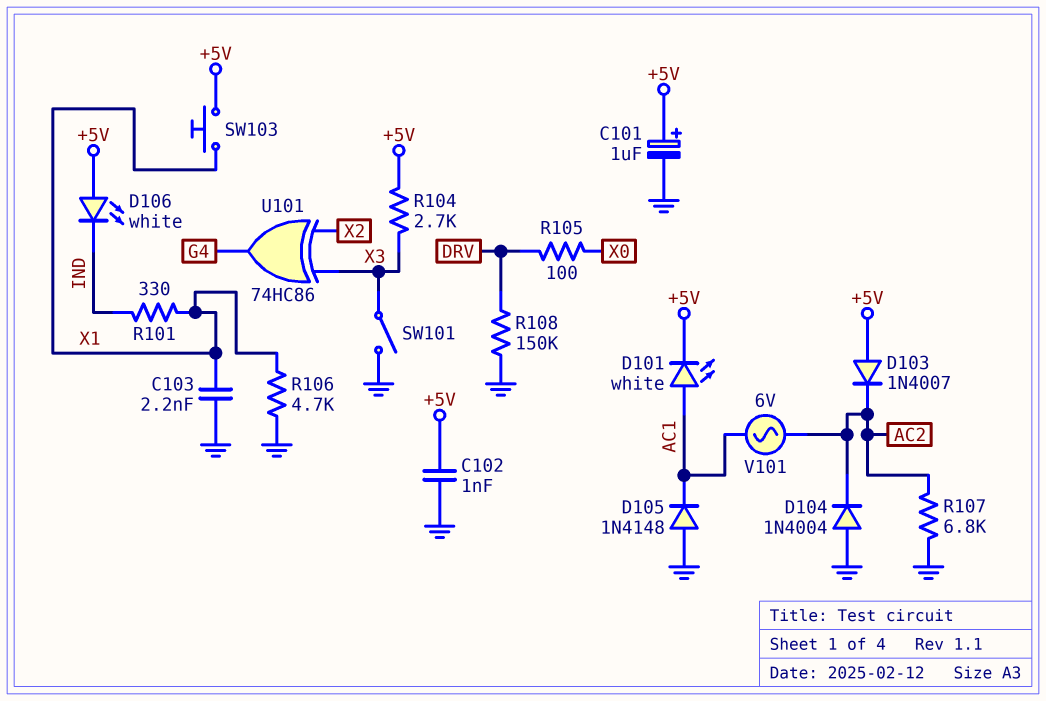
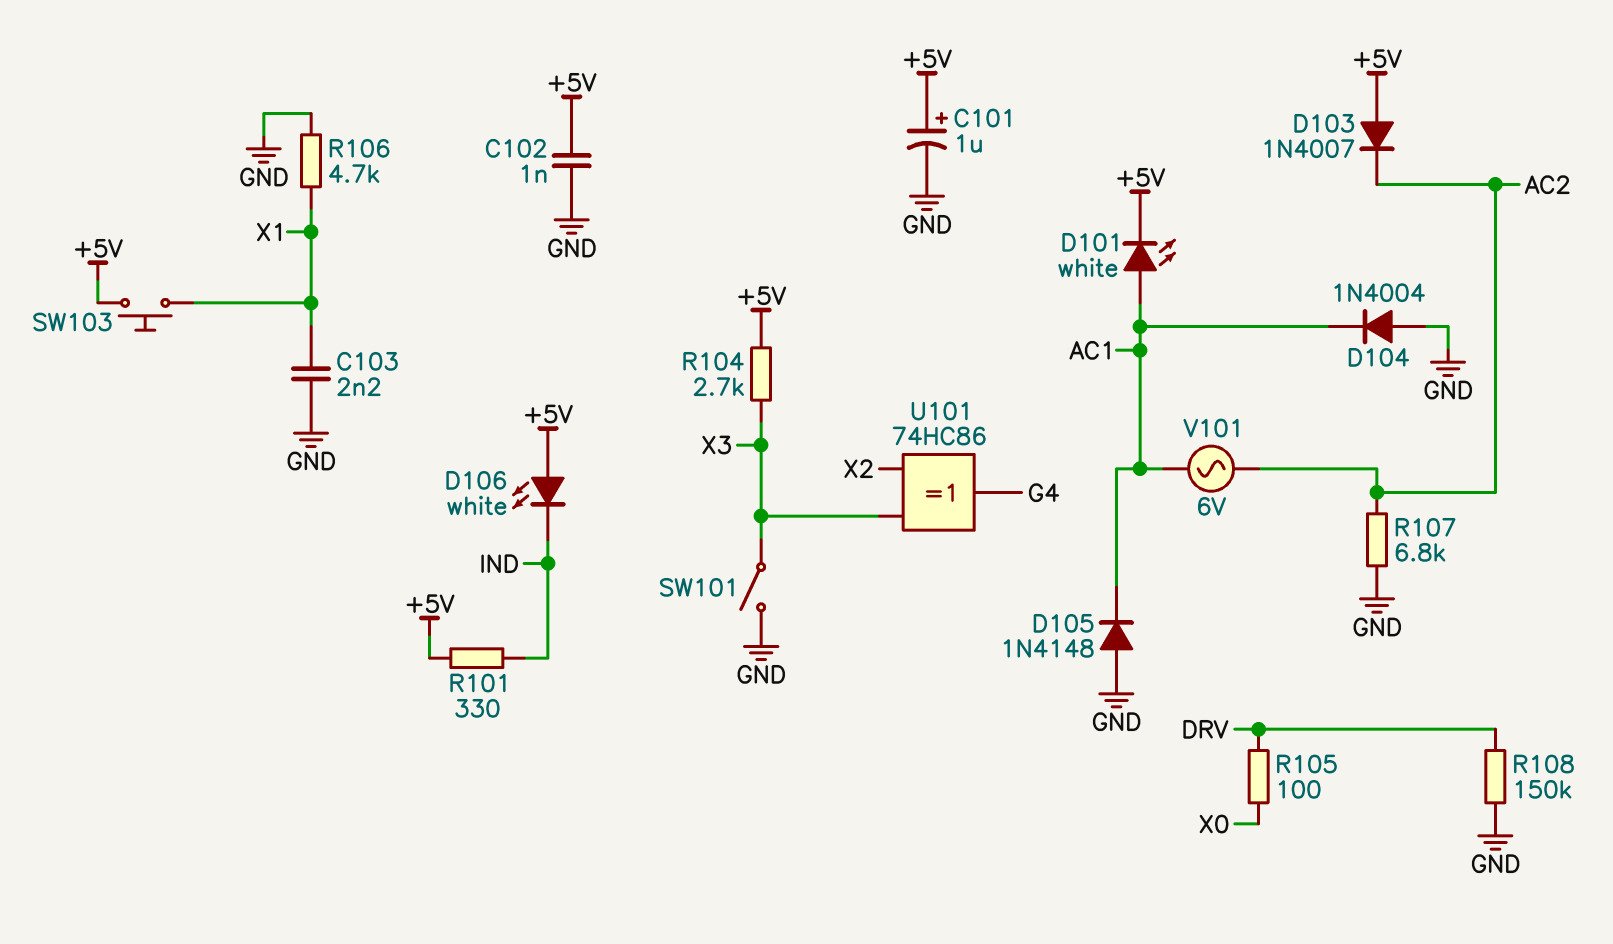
D104: diode 1N4004 (A GND, K AC2) -> diode 1N4004 (A GND, K AC1)
R101: 330 (IND, X1) -> 330 (+5V, IND)

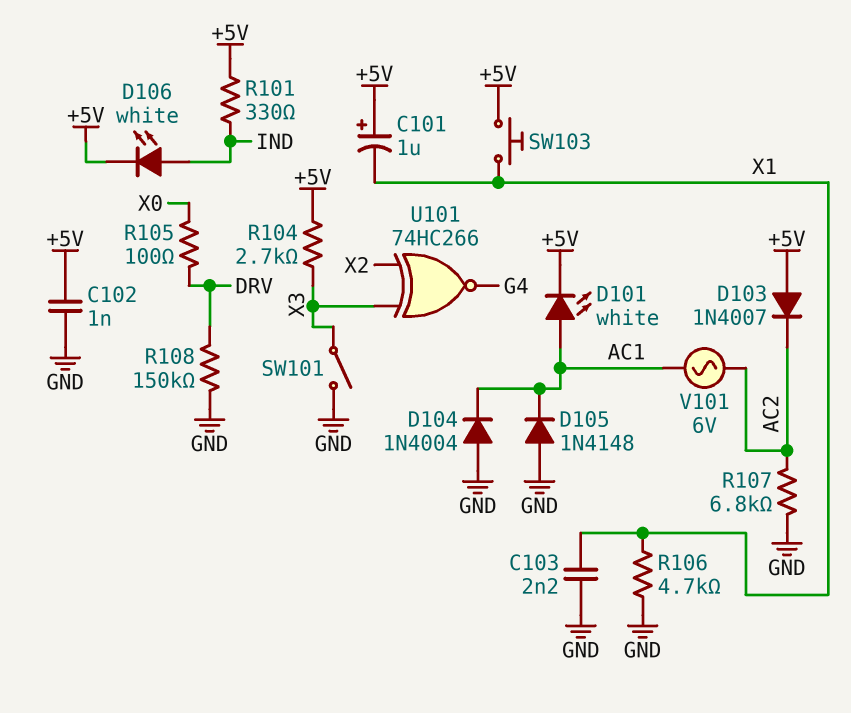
C101: 1uF (plus +5V, minus GND) -> 1uF (plus +5V, minus X1)
D106: LED white (A +5V, K IND) -> LED white (A IND, K +5V)
U101: XOR 74HC86 (in X2, in X3, out G4) -> XNOR 74HC266 (in X2, in X3, out G4)

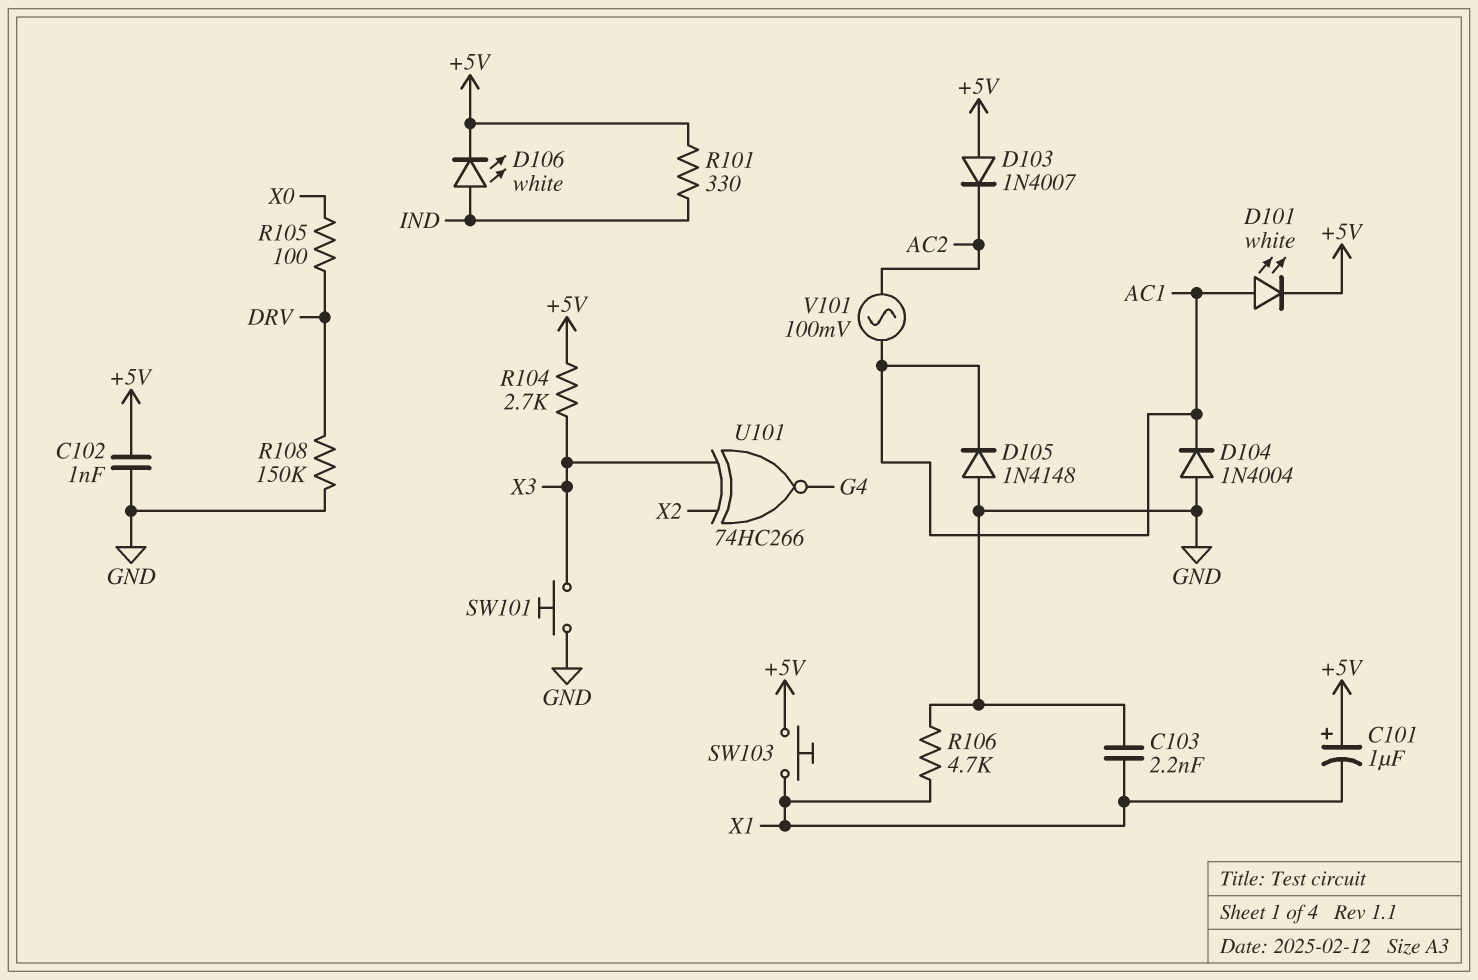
R107: 6.8k (AC2, GND) -> none
SW101: switch (GND, X3) -> button (GND, X3)
V101: AC 6V (AC1, AC2) -> AC 100mV (AC1, AC2)

